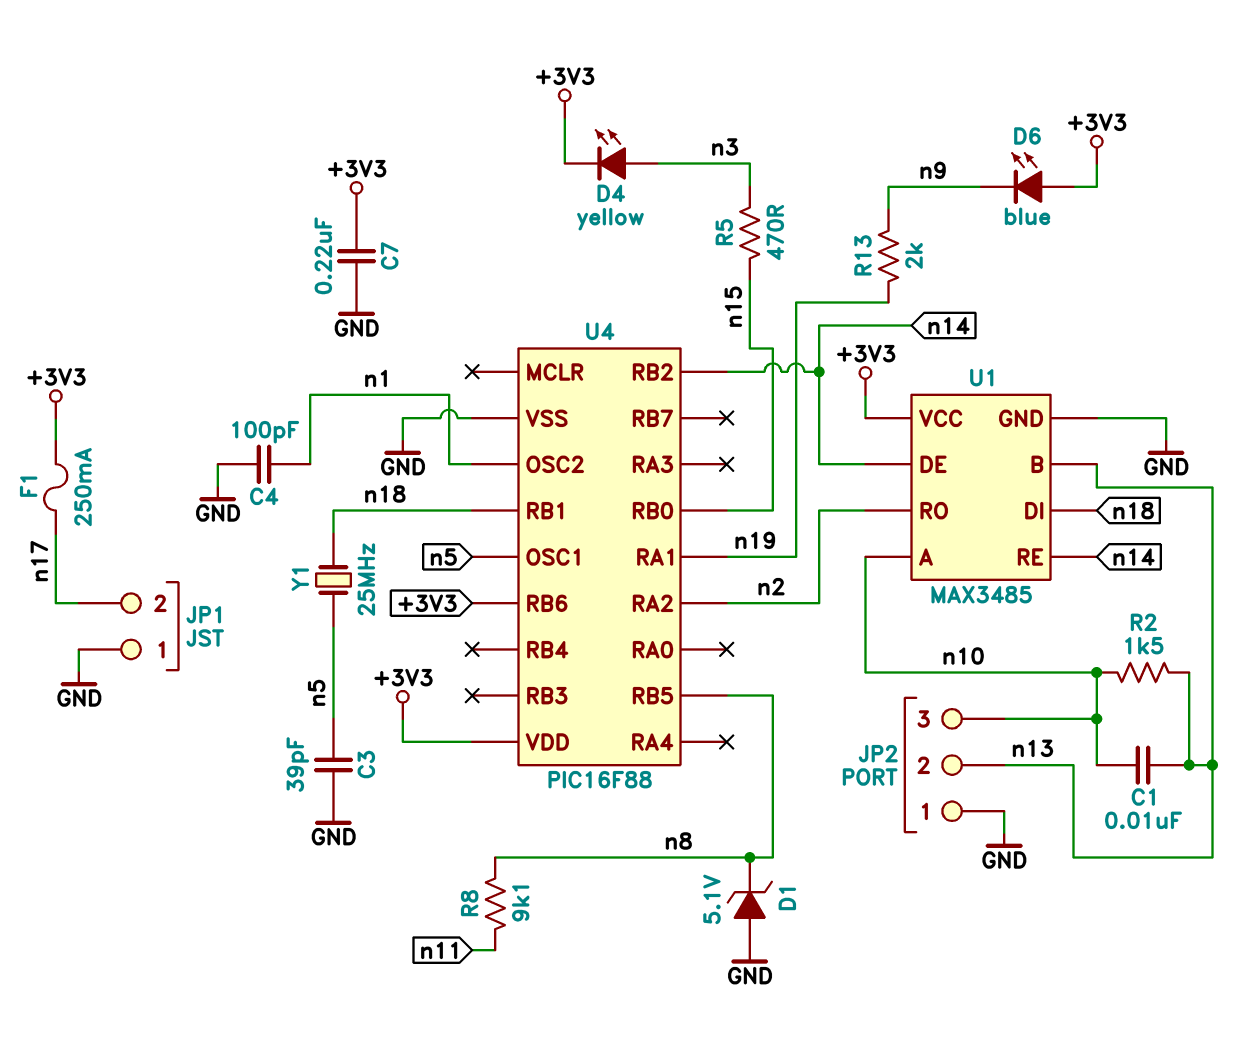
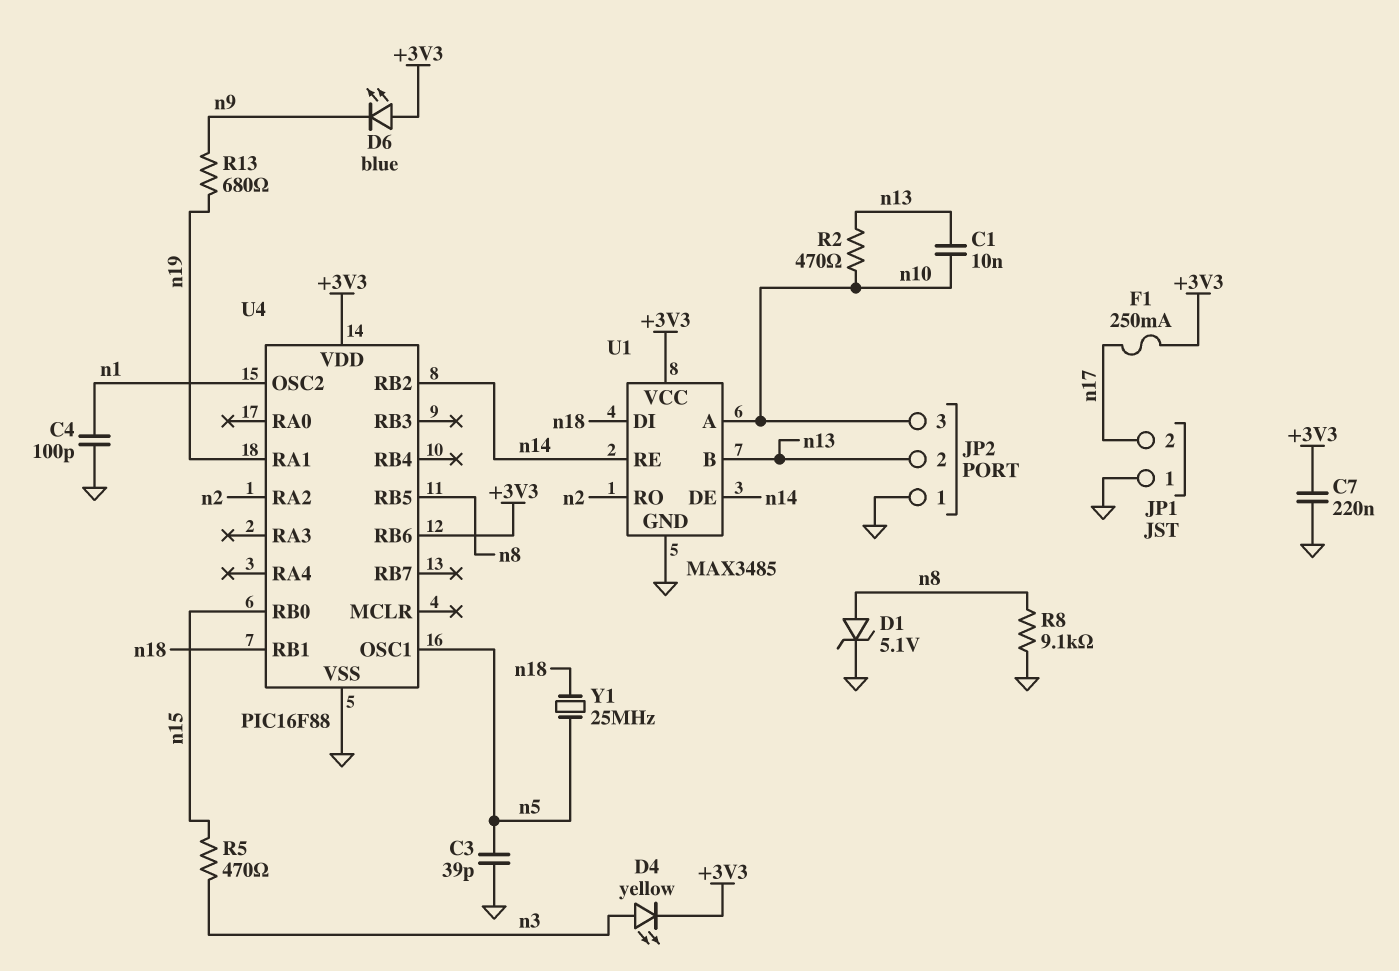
D1: zener 5.1V (A GND, K n8) -> zener 5.1V (A n8, K GND)
R2: 1.5k (n10, n13) -> 470 (n10, n13)
R8: 9.1k (n8, n11) -> 9.1k (GND, n8)
R13: 2k (n9, n19) -> 680 (n9, n19)

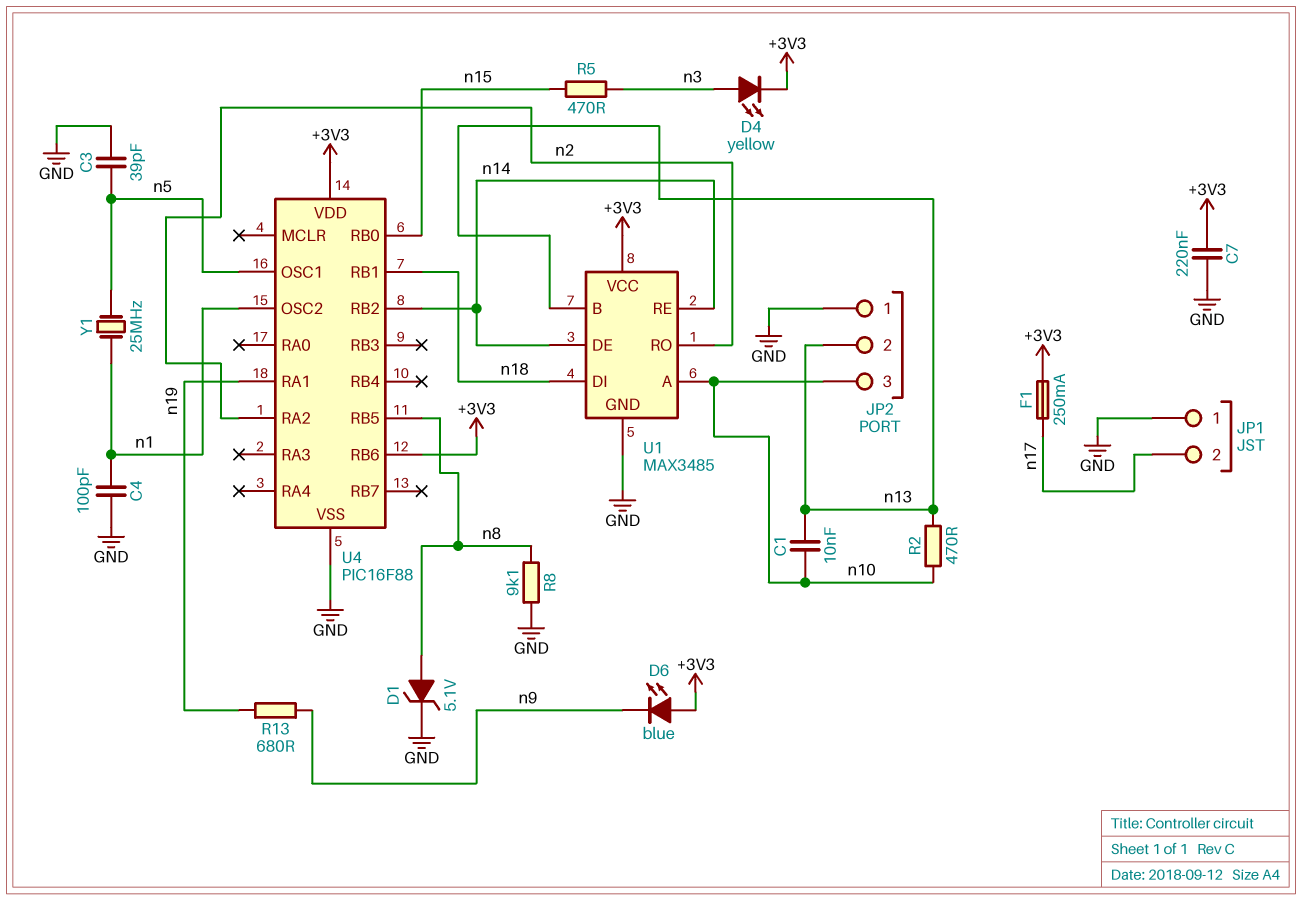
Y1: 25MHz (n5, n18) -> 25MHz (n1, n5)

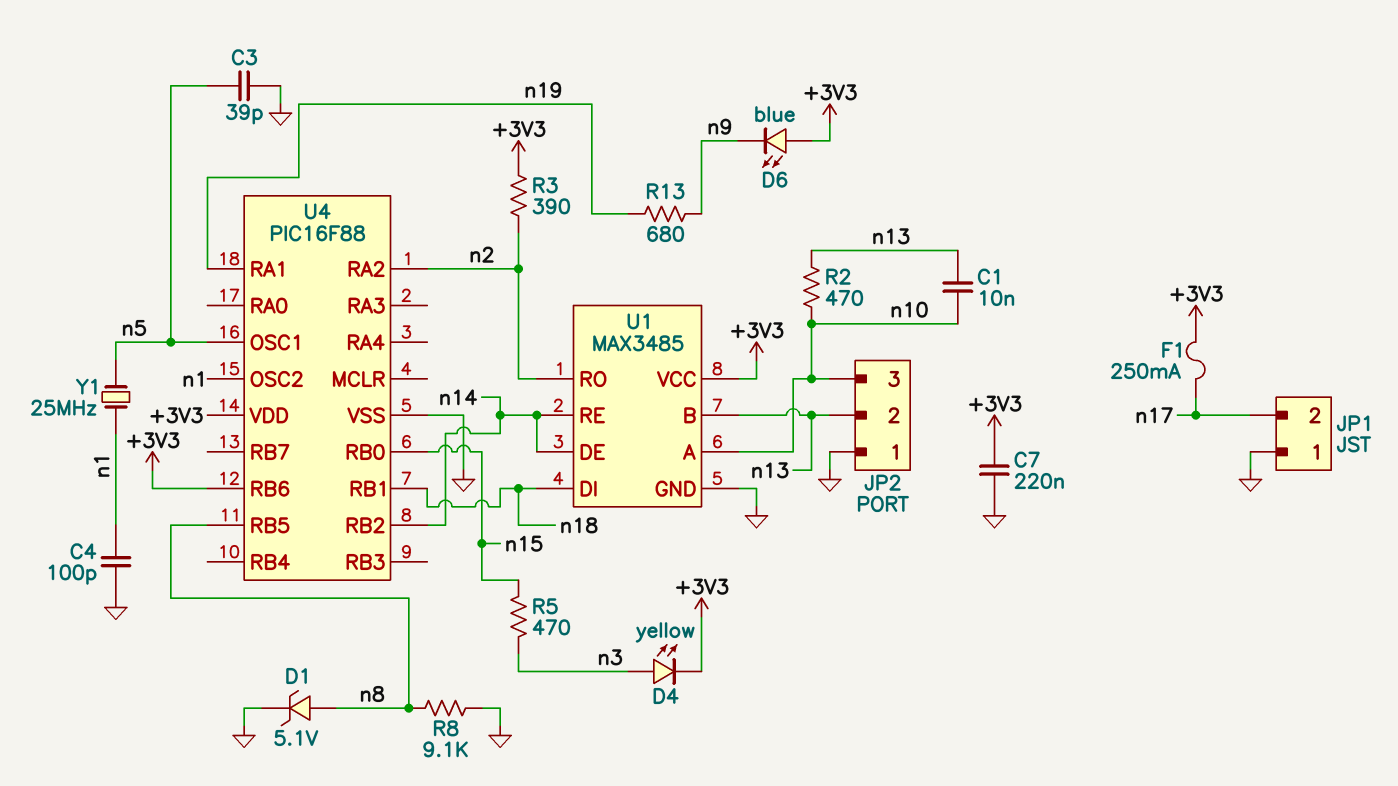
R3: none -> 390 (+3V3, n2)

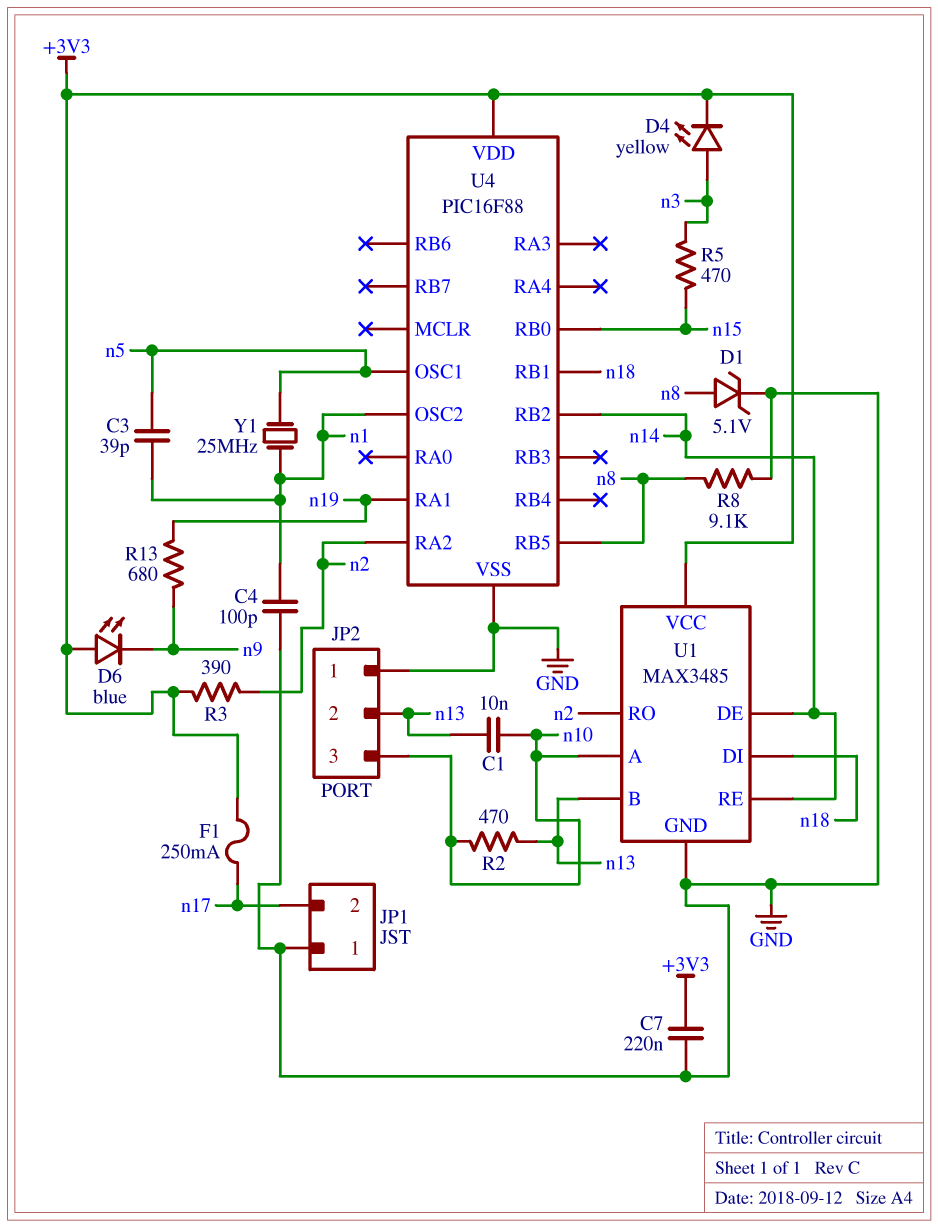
C3: 39pF (GND, n5) -> 39pF (n1, n5)
U4 pin RB6: +3V3 -> none

